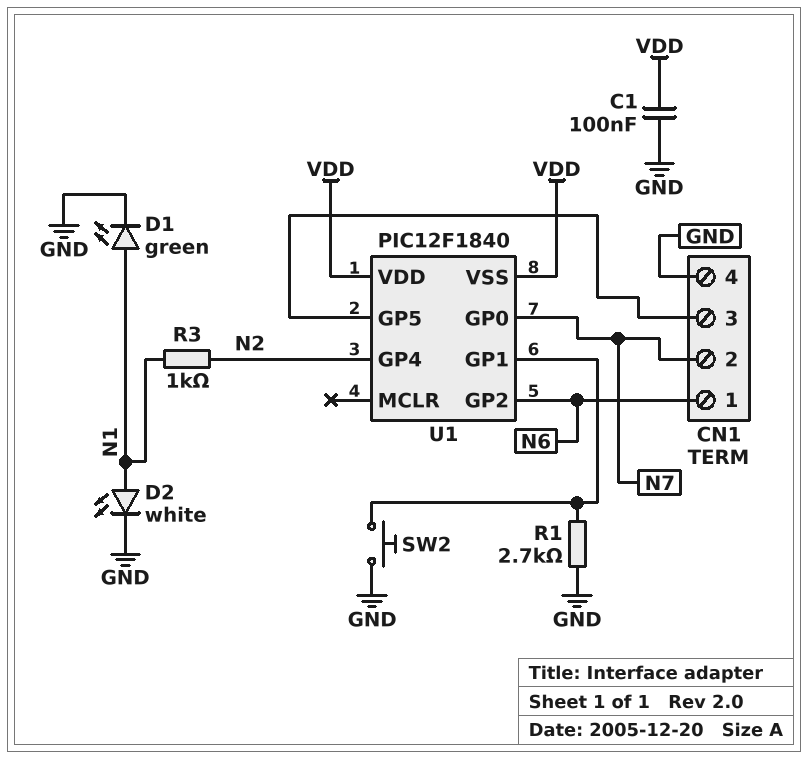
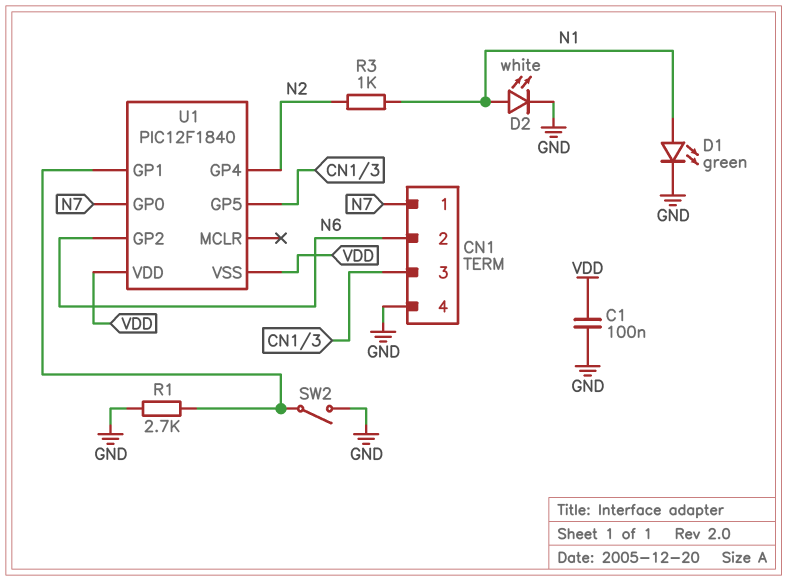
CN1 pin 1: N6 -> N7
CN1 pin 2: N7 -> N6
SW2: button (GND, U1/GP1) -> switch (GND, U1/GP1)

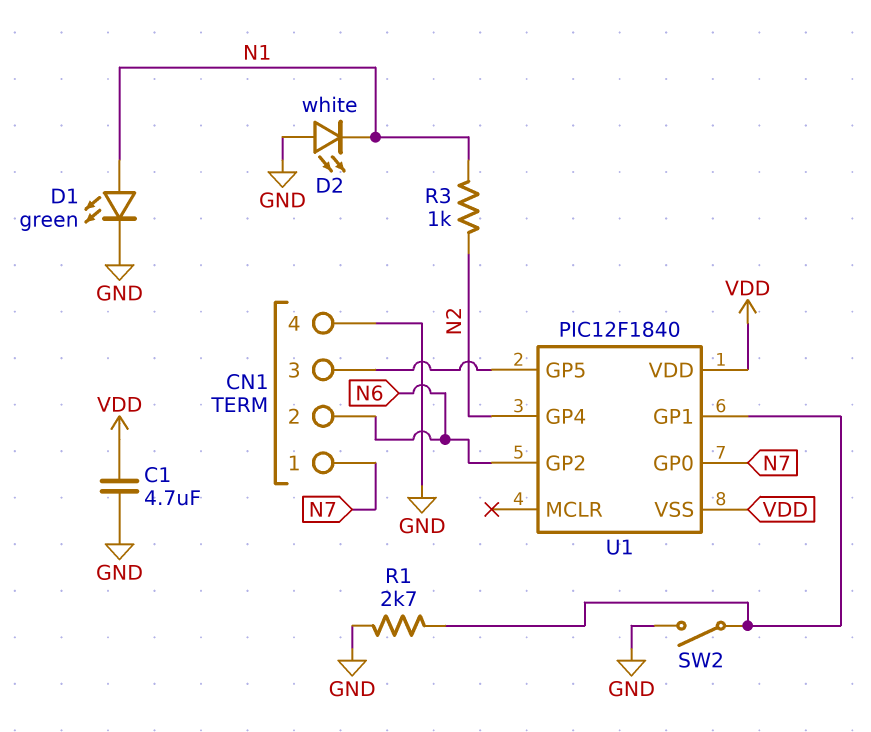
C1: 100nF (GND, VDD) -> 4.7uF (GND, VDD)
D2: LED white (A N1, K GND) -> LED white (A GND, K N1)

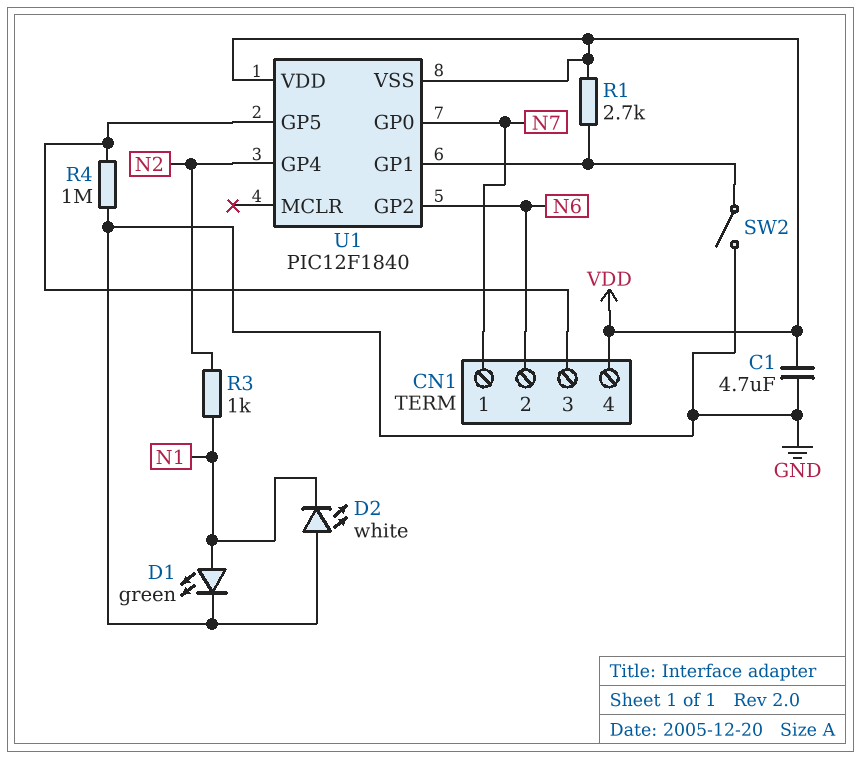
CN1 pin 4: GND -> VDD
R1: 2.7k (GND, U1/GP1) -> 2.7k (U1/GP1, VDD)
R4: none -> 1M (CN1/3, GND)

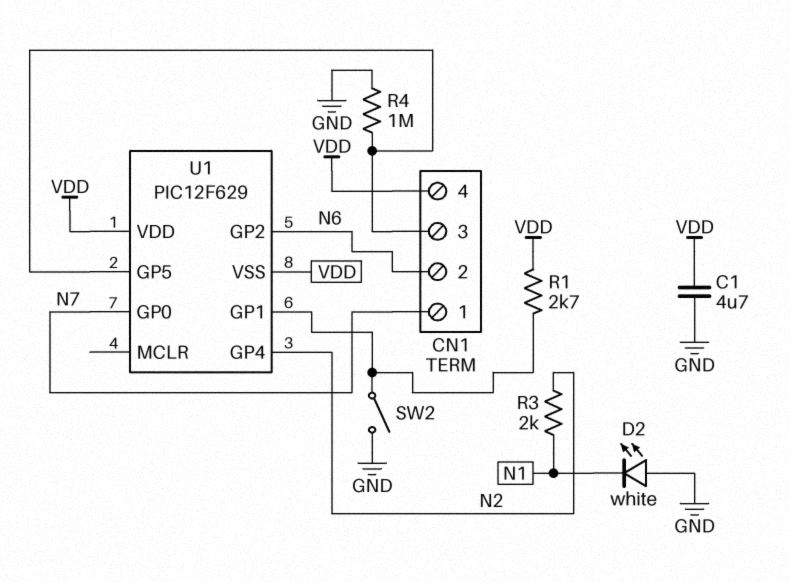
D1: LED green (A N1, K GND) -> none
R3: 1k (N1, N2) -> 2k (N1, N2)
U1: PIC12F1840 -> PIC12F629

